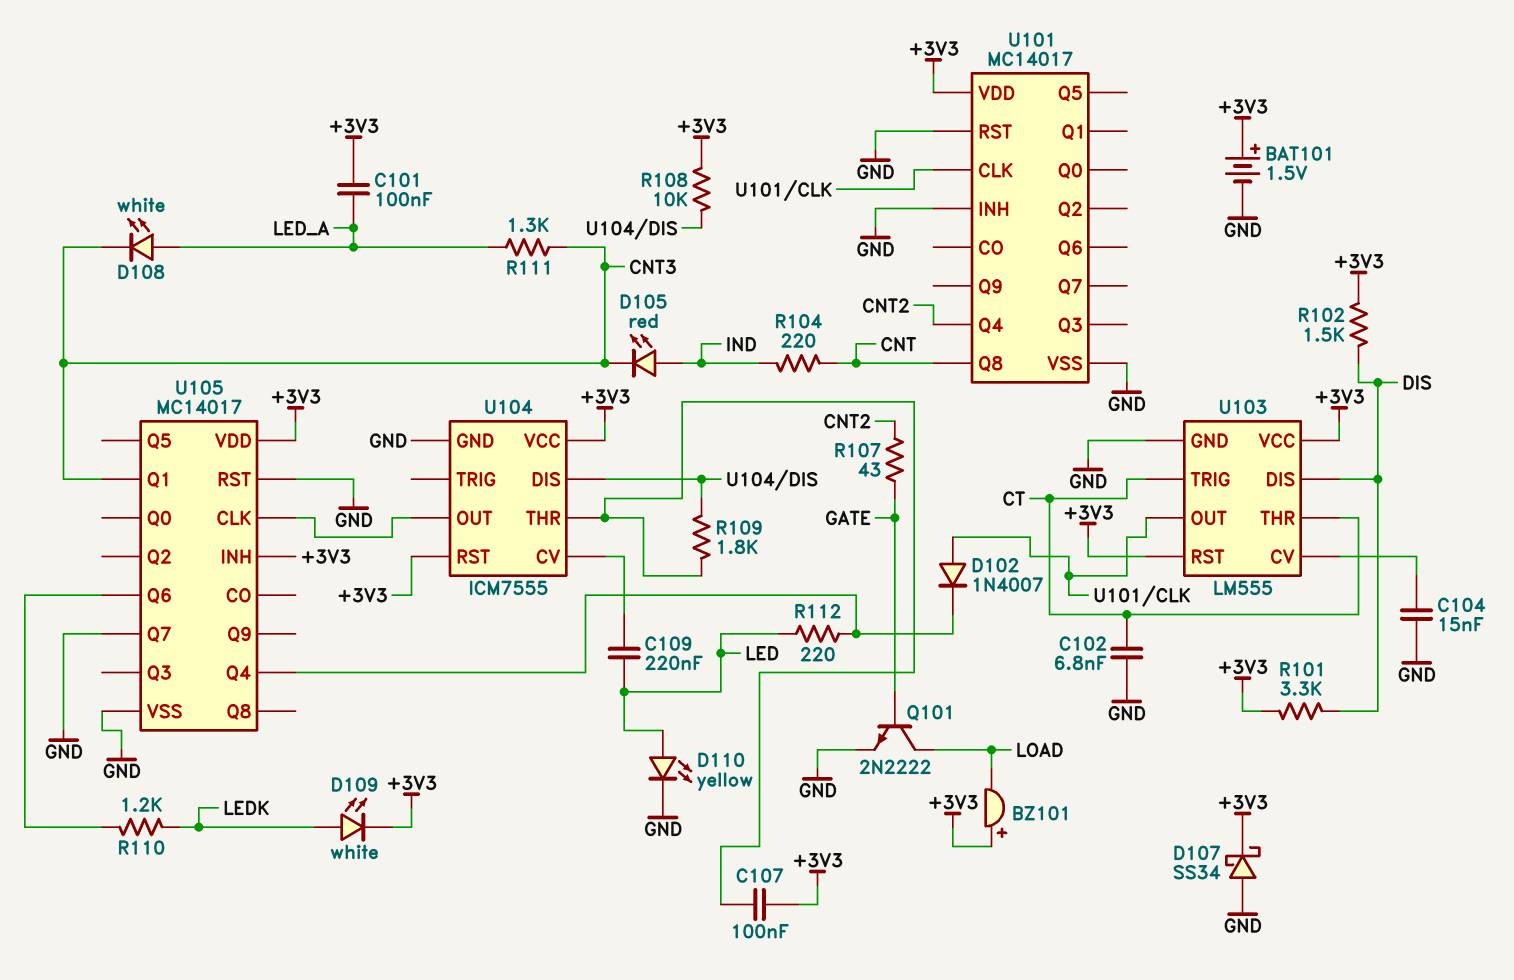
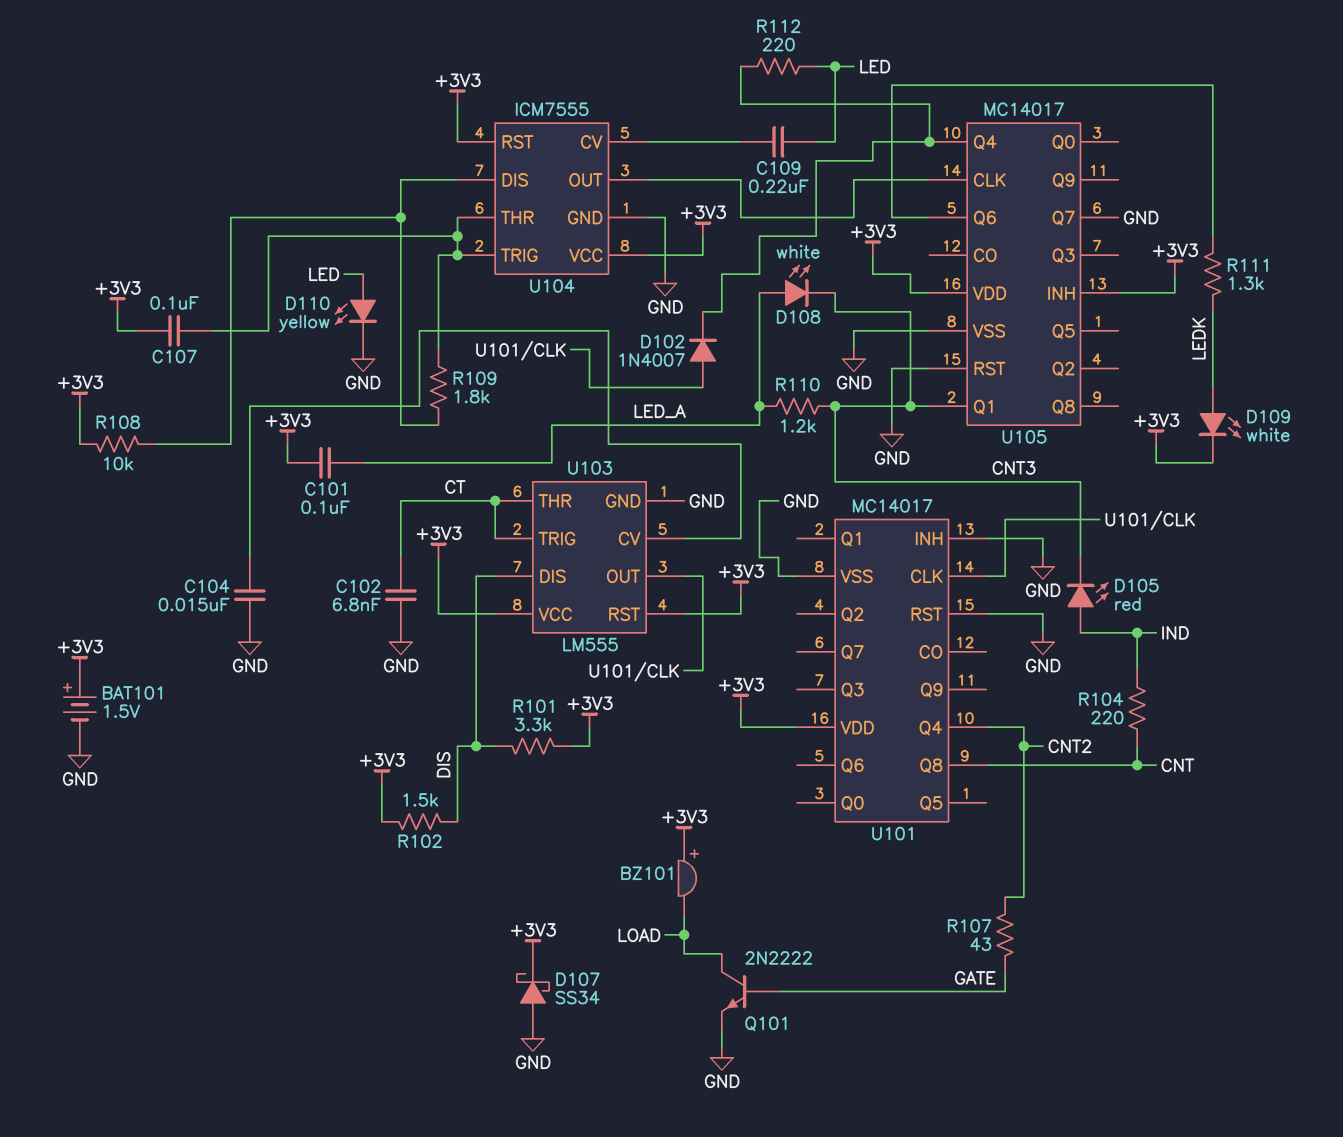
R110: 1.2k (LEDK, U105/Q6) -> 1.2k (CNT3, LED_A)
R111: 1.3k (CNT3, LED_A) -> 1.3k (LEDK, U105/Q6)
U104 pin TRIG: none -> U104/THR

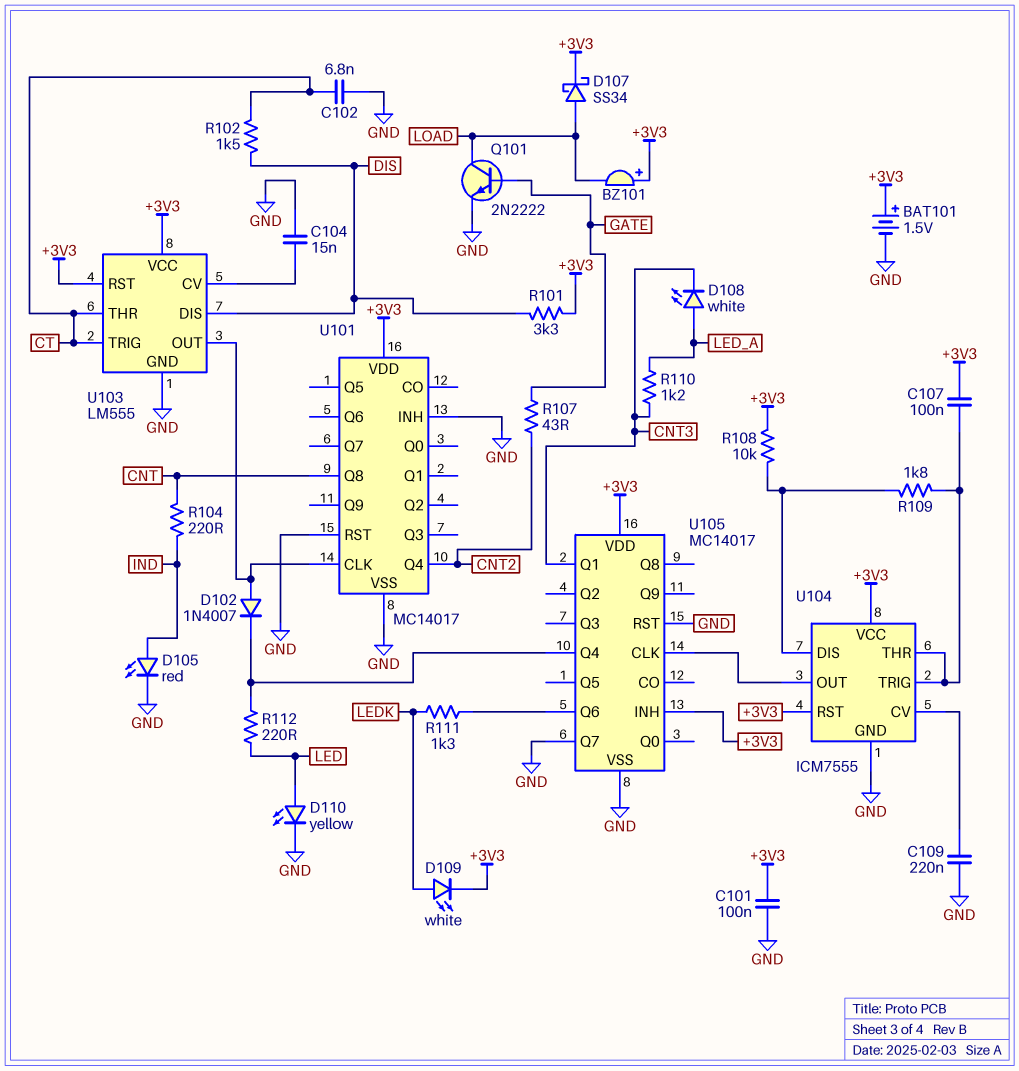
C101: 100nF (+3V3, LED_A) -> 100nF (+3V3, GND)
C109: 220nF (LED, U104/CV) -> 220nF (GND, U104/CV)
D105: LED red (A IND, K CNT3) -> LED red (A IND, K GND)
D107: schottky SS34 (A GND, K +3V3) -> schottky SS34 (A LOAD, K +3V3)
R102: 1.5k (+3V3, DIS) -> 1.5k (CT, DIS)

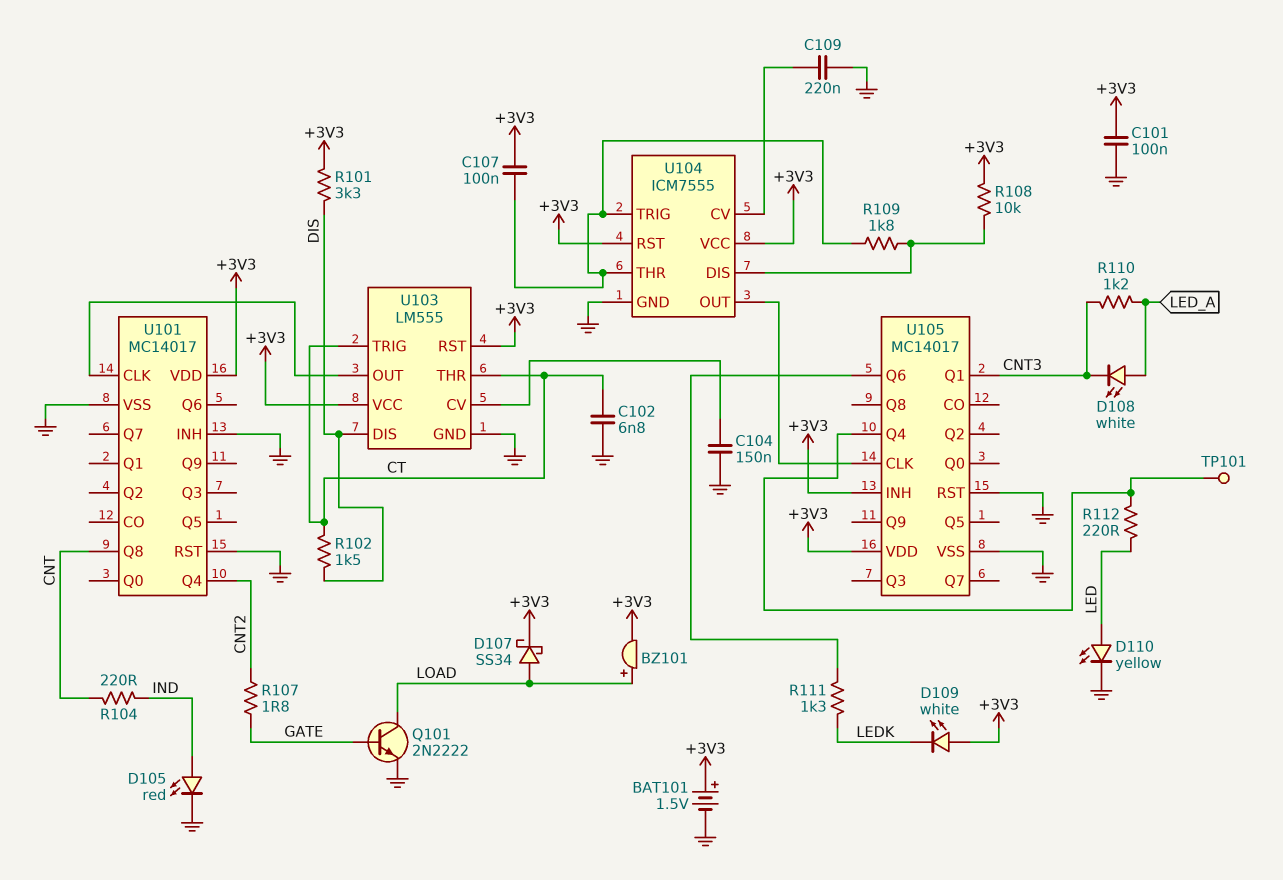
BZ101: buzzer (plus +3V3, minus LOAD) -> buzzer (plus LOAD, minus +3V3)
C104: 15nF (GND, U103/CV) -> 150nF (GND, U103/CV)
D102: diode 1N4007 (A U101/CLK, K U105/Q4) -> none
D109: LED white (A LEDK, K +3V3) -> LED white (A +3V3, K LEDK)
R107: 43 (CNT2, GATE) -> 1.8 (CNT2, GATE)
TP101: none -> test point (U105/Q4)
U105 pin Q7: GND -> none

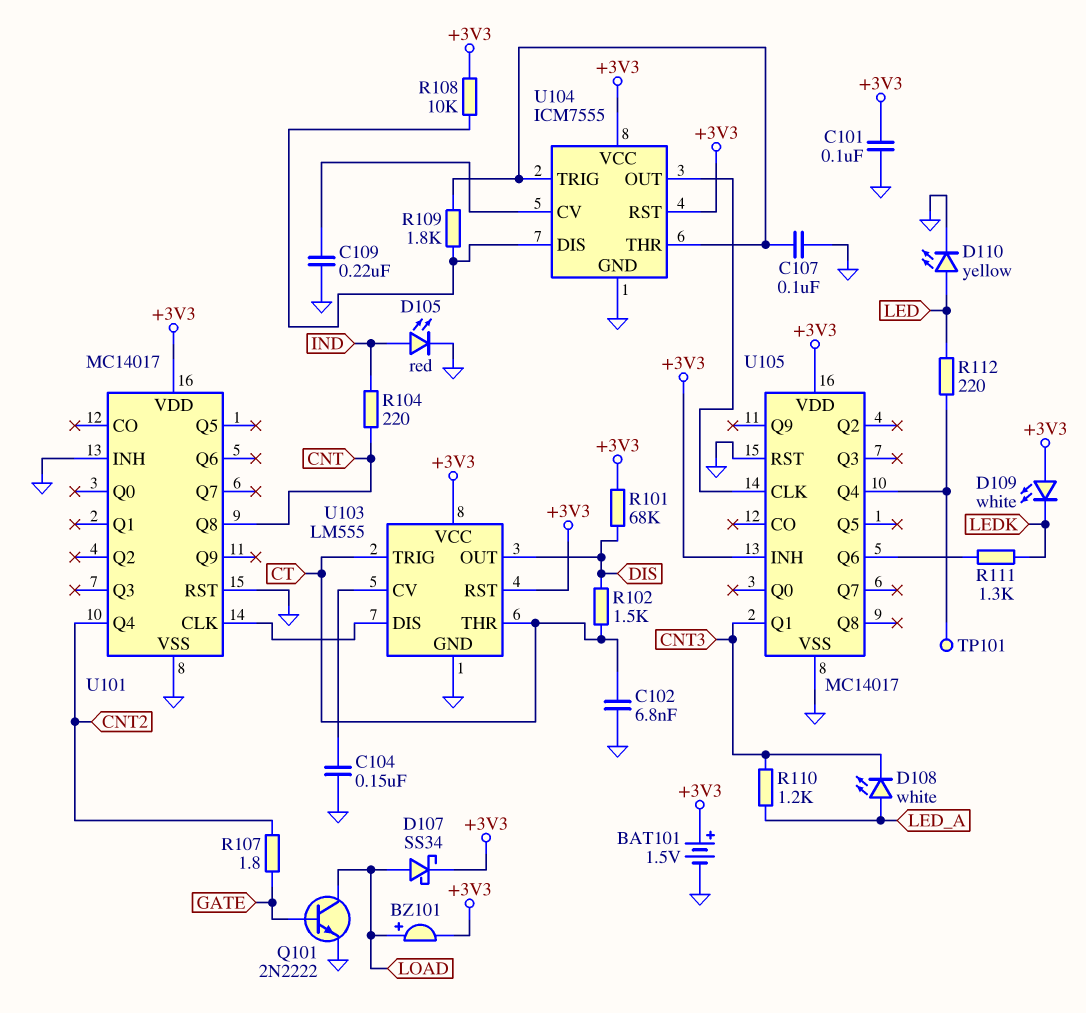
C107: 100nF (+3V3, U104/THR) -> 100nF (GND, U104/THR)
R101: 3.3k (+3V3, DIS) -> 68k (+3V3, DIS)
U103 pin DIS: DIS -> U101/CLK
U103 pin OUT: U101/CLK -> DIS

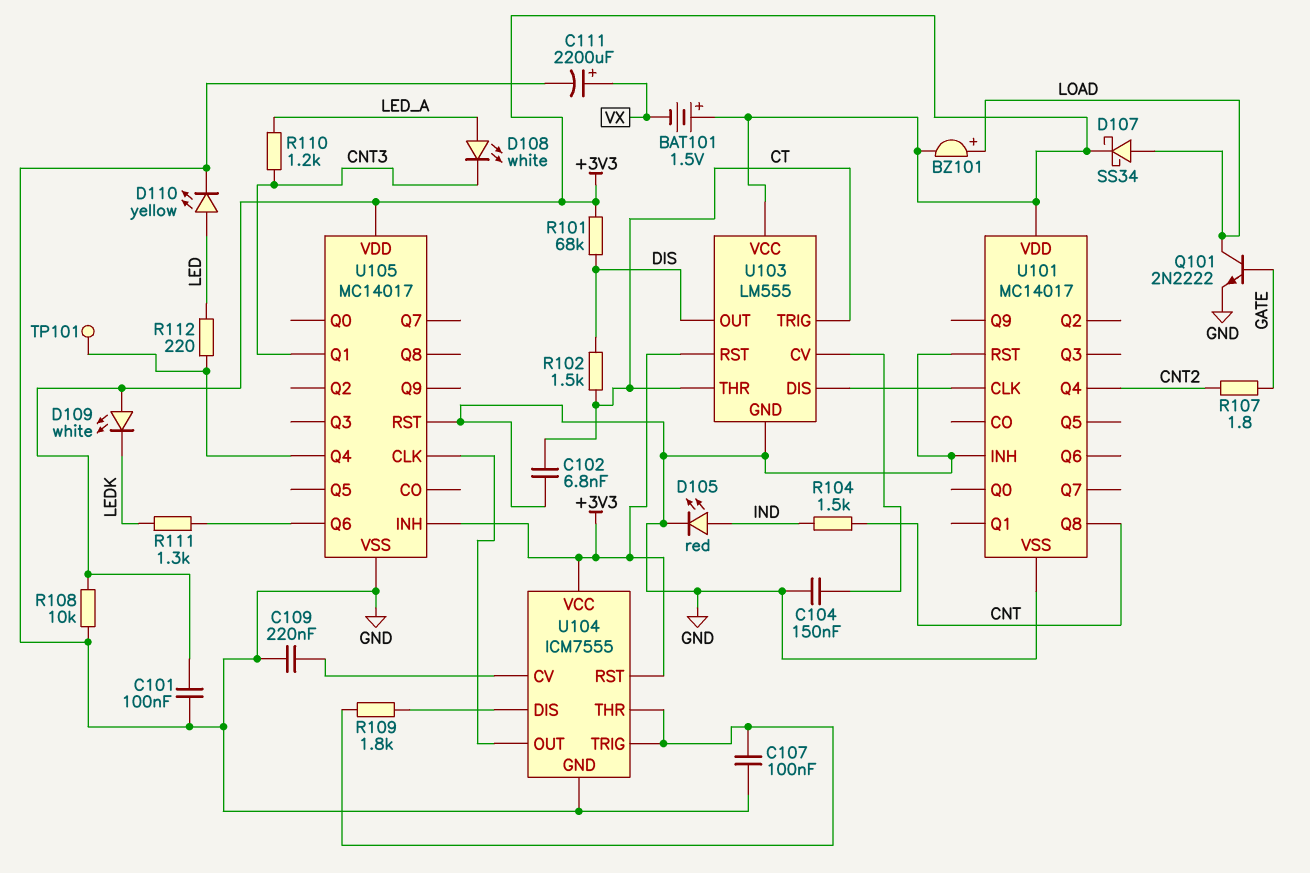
BAT101: 1.5V (plus +3V3, minus GND) -> 1.5V (plus +3V3, minus VX)
C111: none -> 2200uF (plus VX, minus GND)
R104: 220 (CNT, IND) -> 1.5k (CNT, IND)
R108: 10k (+3V3, U104/DIS) -> 10k (+3V3, GND)

